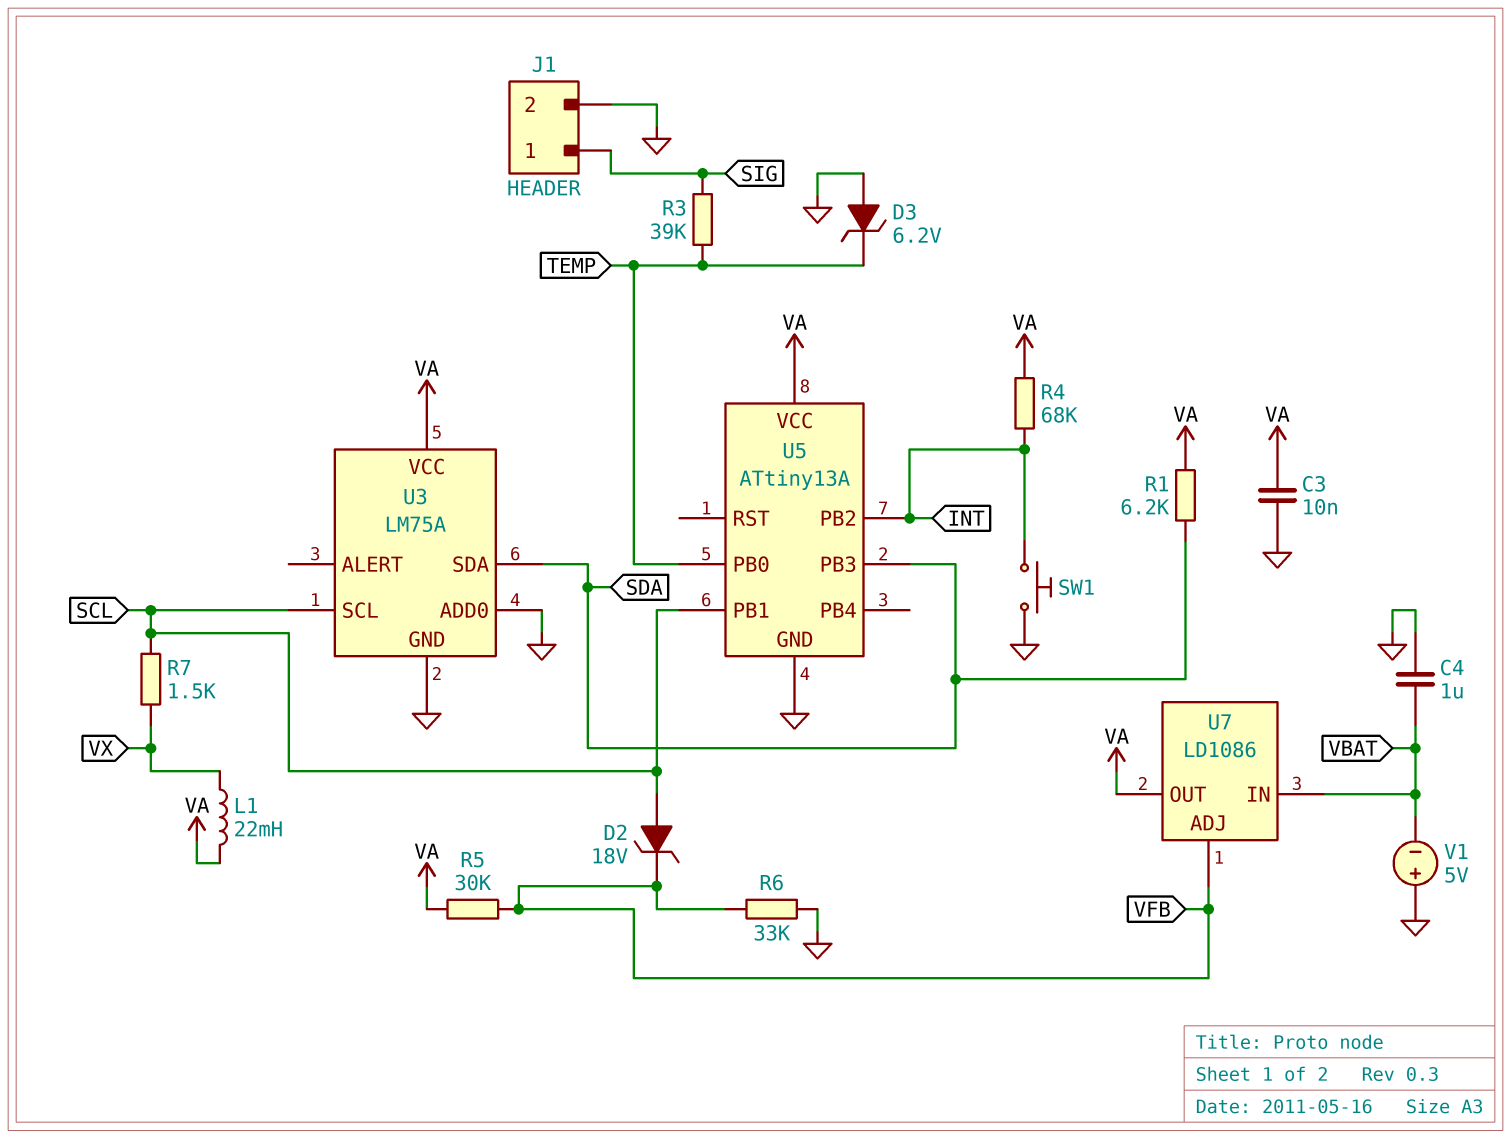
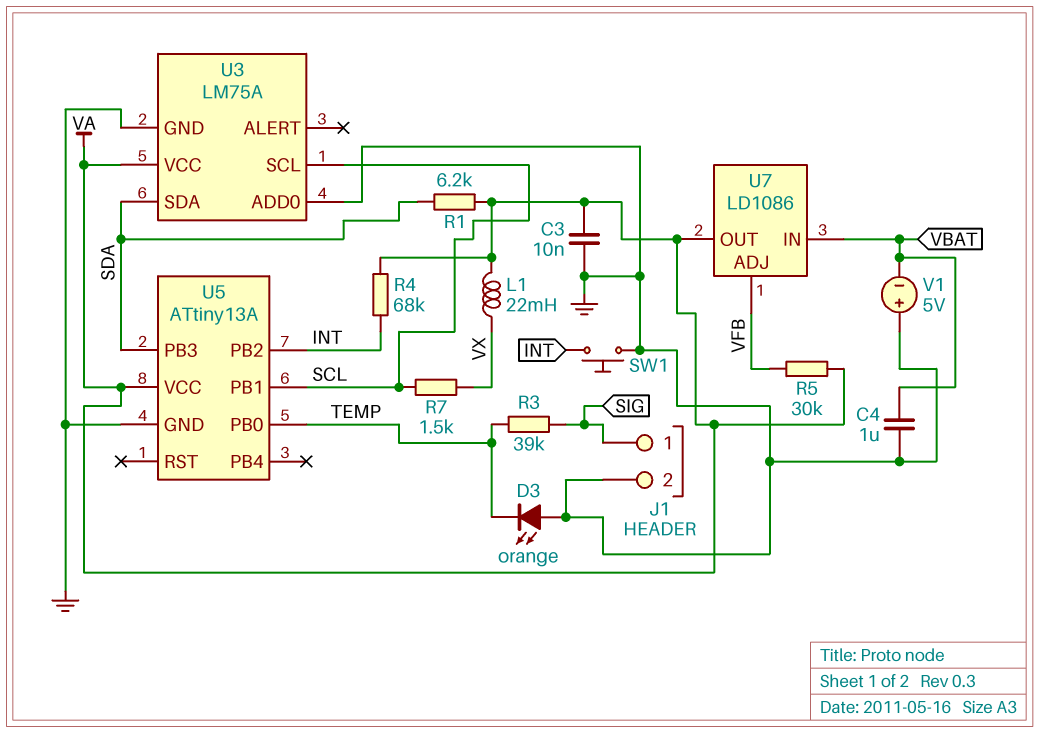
D2: zener 18V (A SCL, K VFB) -> none
D3: zener 6.2V (A GND, K TEMP) -> LED orange (A GND, K TEMP)
R6: 33k (GND, VFB) -> none

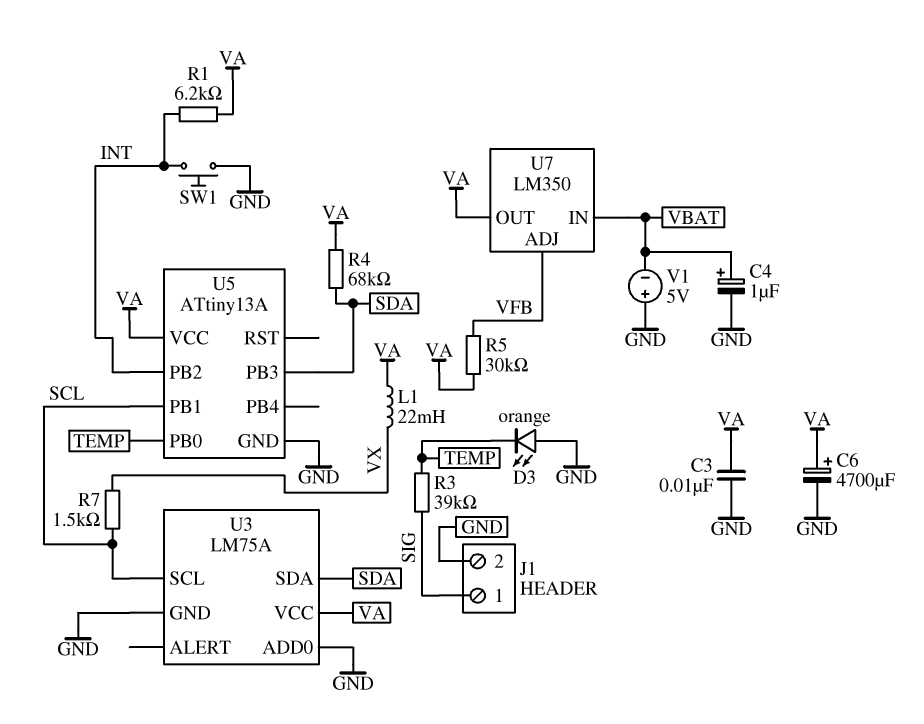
C4: 1uF (GND, VBAT) -> 1uF (plus VBAT, minus GND)
C6: none -> 4700uF (plus VA, minus GND)
R1: 6.2k (SDA, VA) -> 6.2k (INT, VA)
R4: 68k (INT, VA) -> 68k (SDA, VA)
U7: LD1086 -> LM350

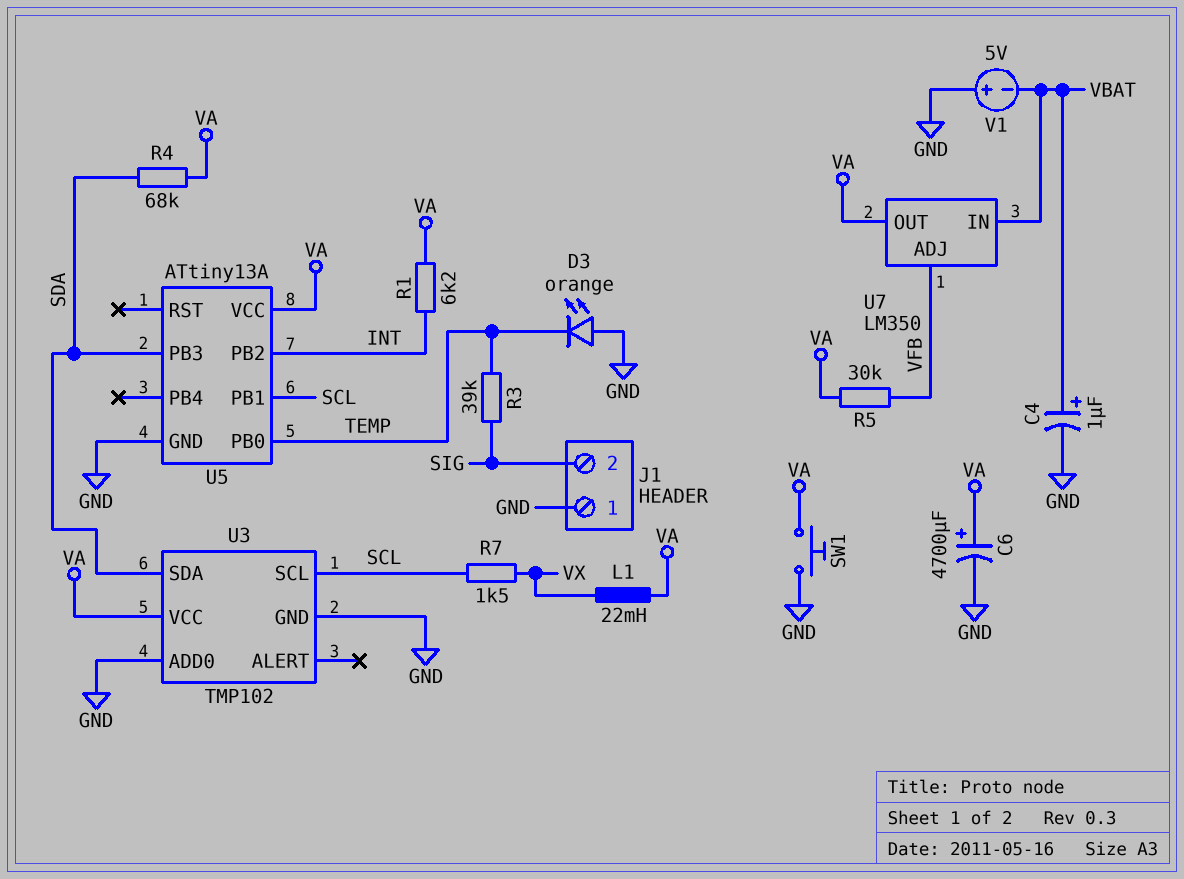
C3: 10nF (GND, VA) -> none
J1 pin 1: SIG -> GND
J1 pin 2: GND -> SIG
SW1: button (GND, INT) -> button (GND, VA)
U3: LM75A -> TMP102

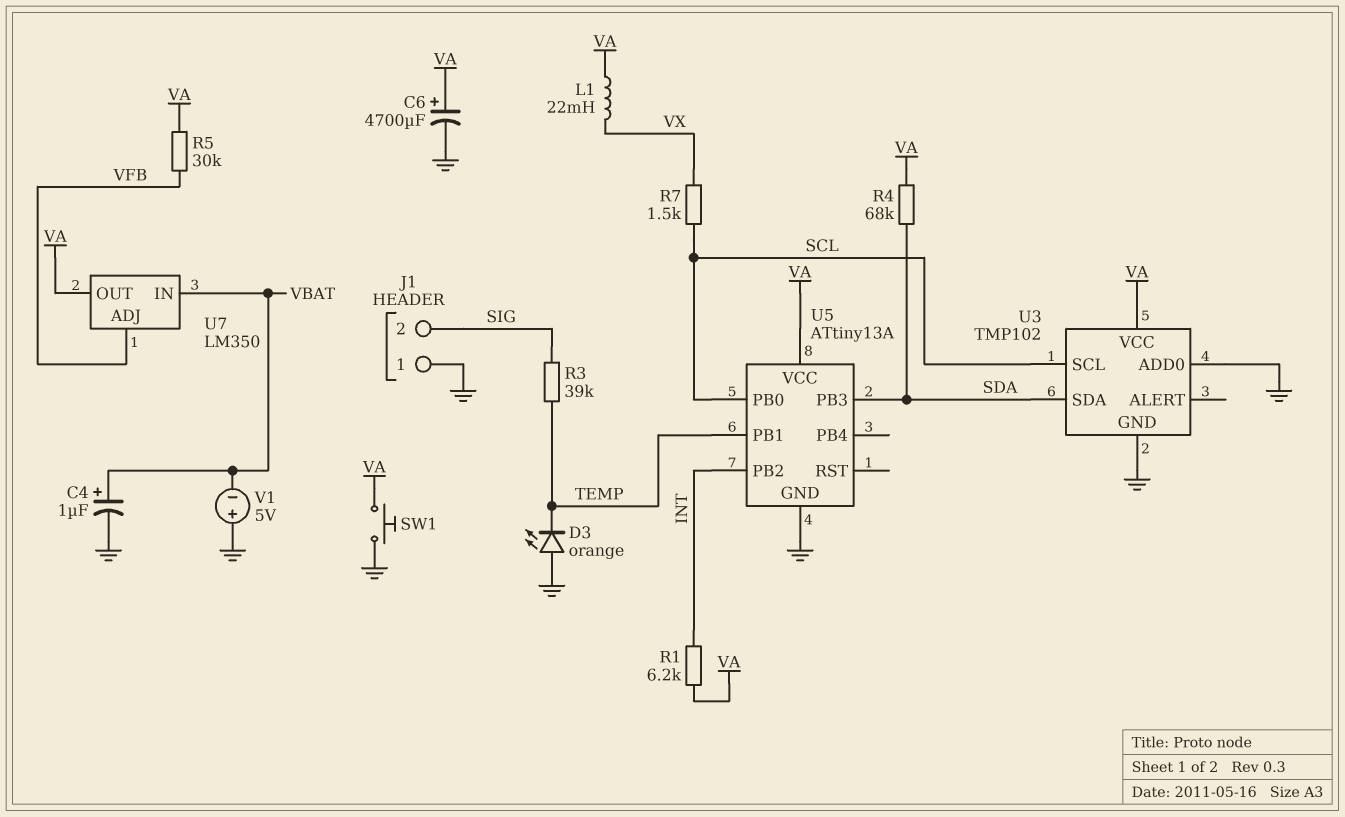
U5 pin PB0: TEMP -> SCL
U5 pin PB1: SCL -> TEMP

